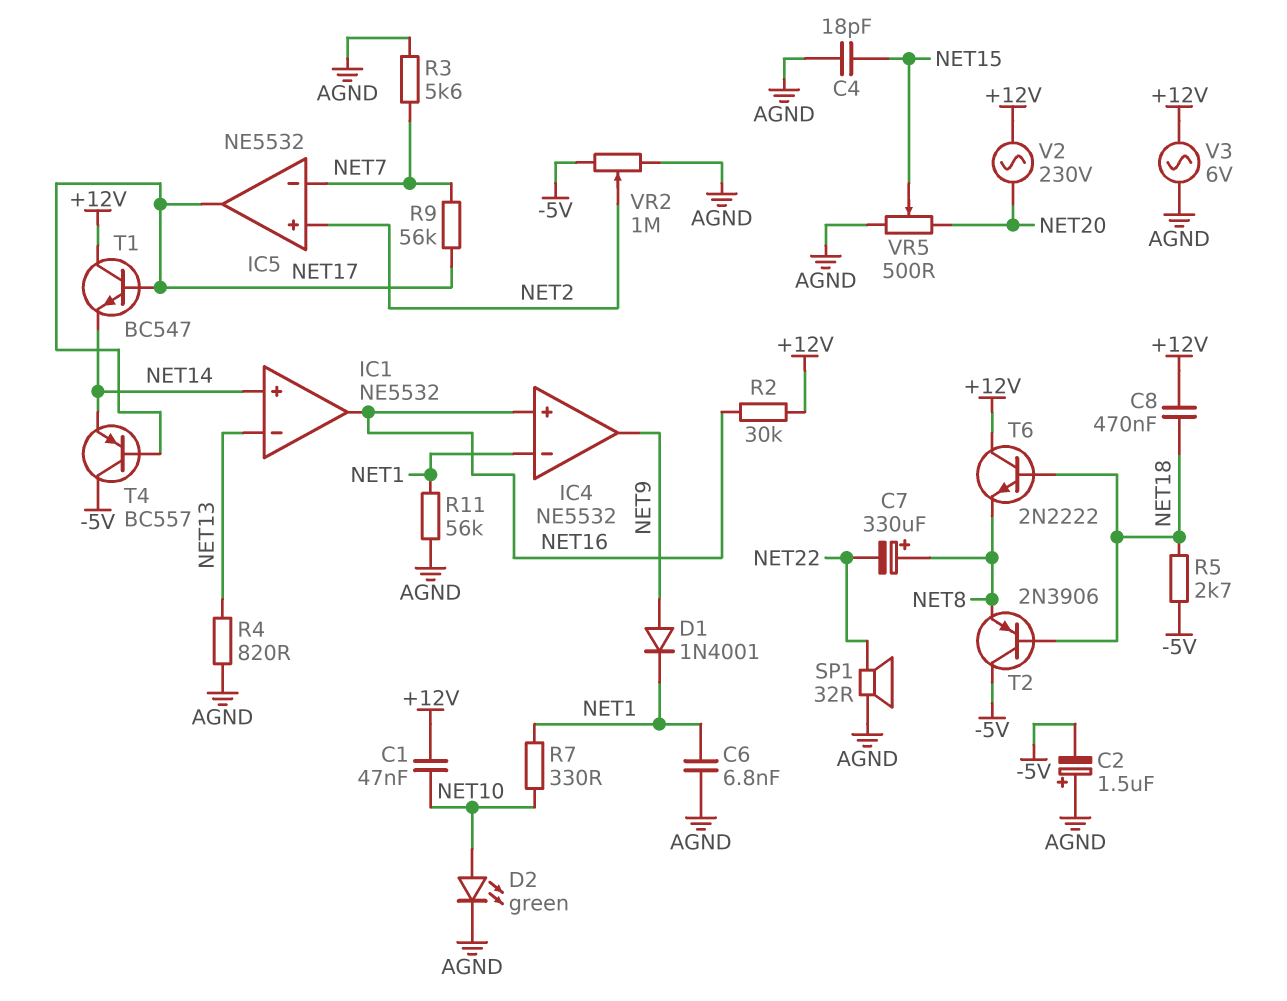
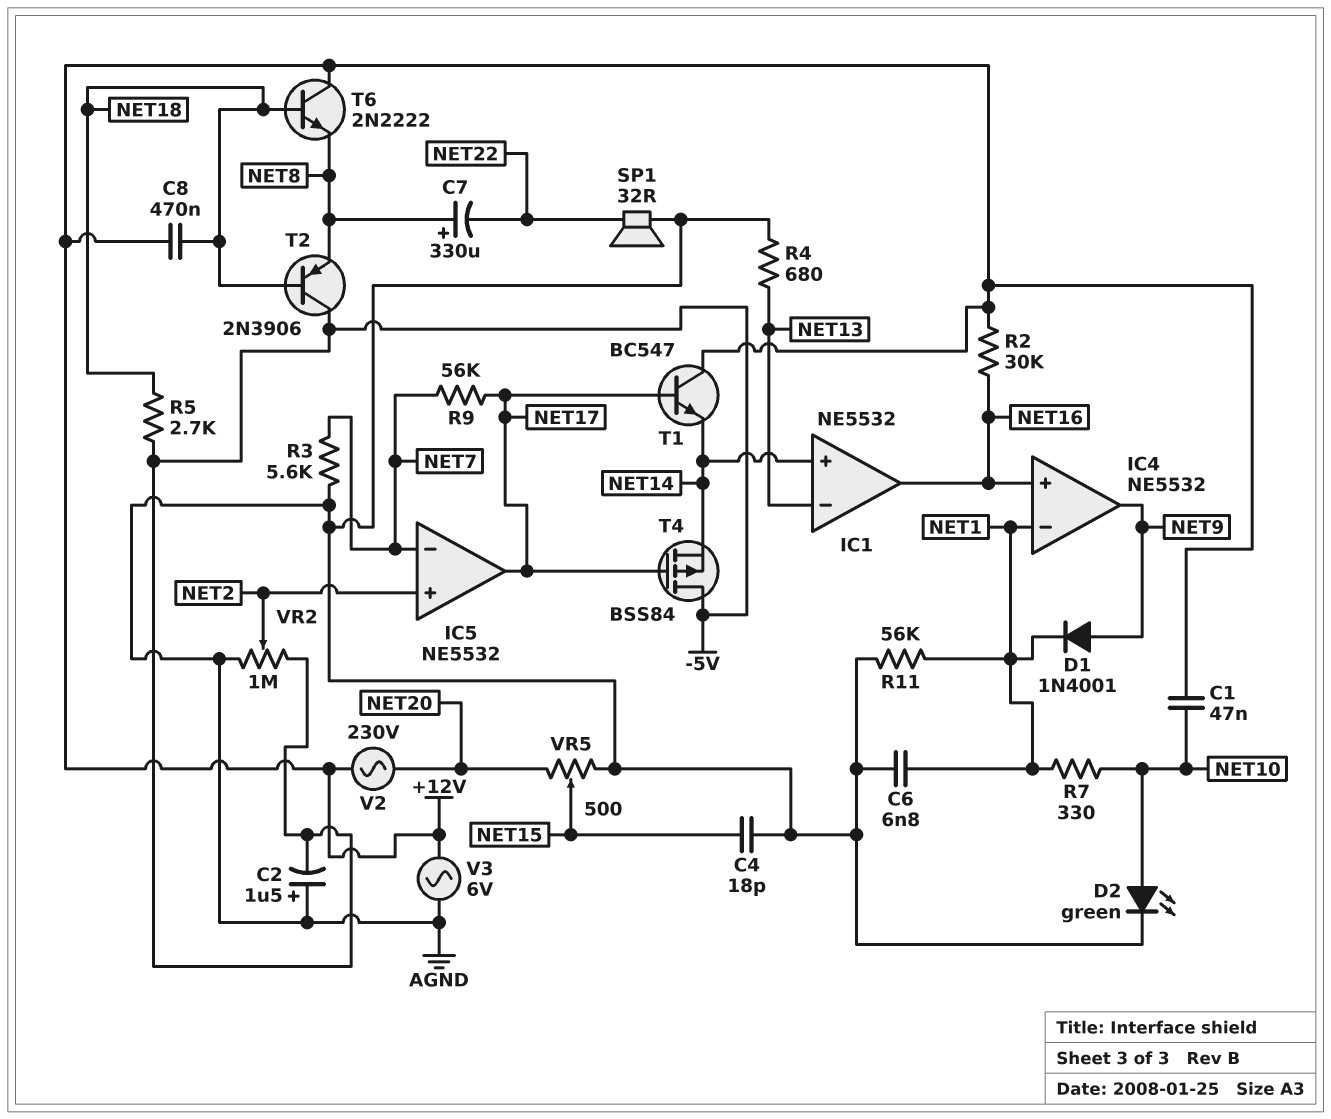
R4: 820 (AGND, NET13) -> 680 (AGND, NET13)
T4: PNP BC557 (B NET17, C -5V, E NET14) -> PMOS BSS84 (G NET17, D -5V, S NET14)

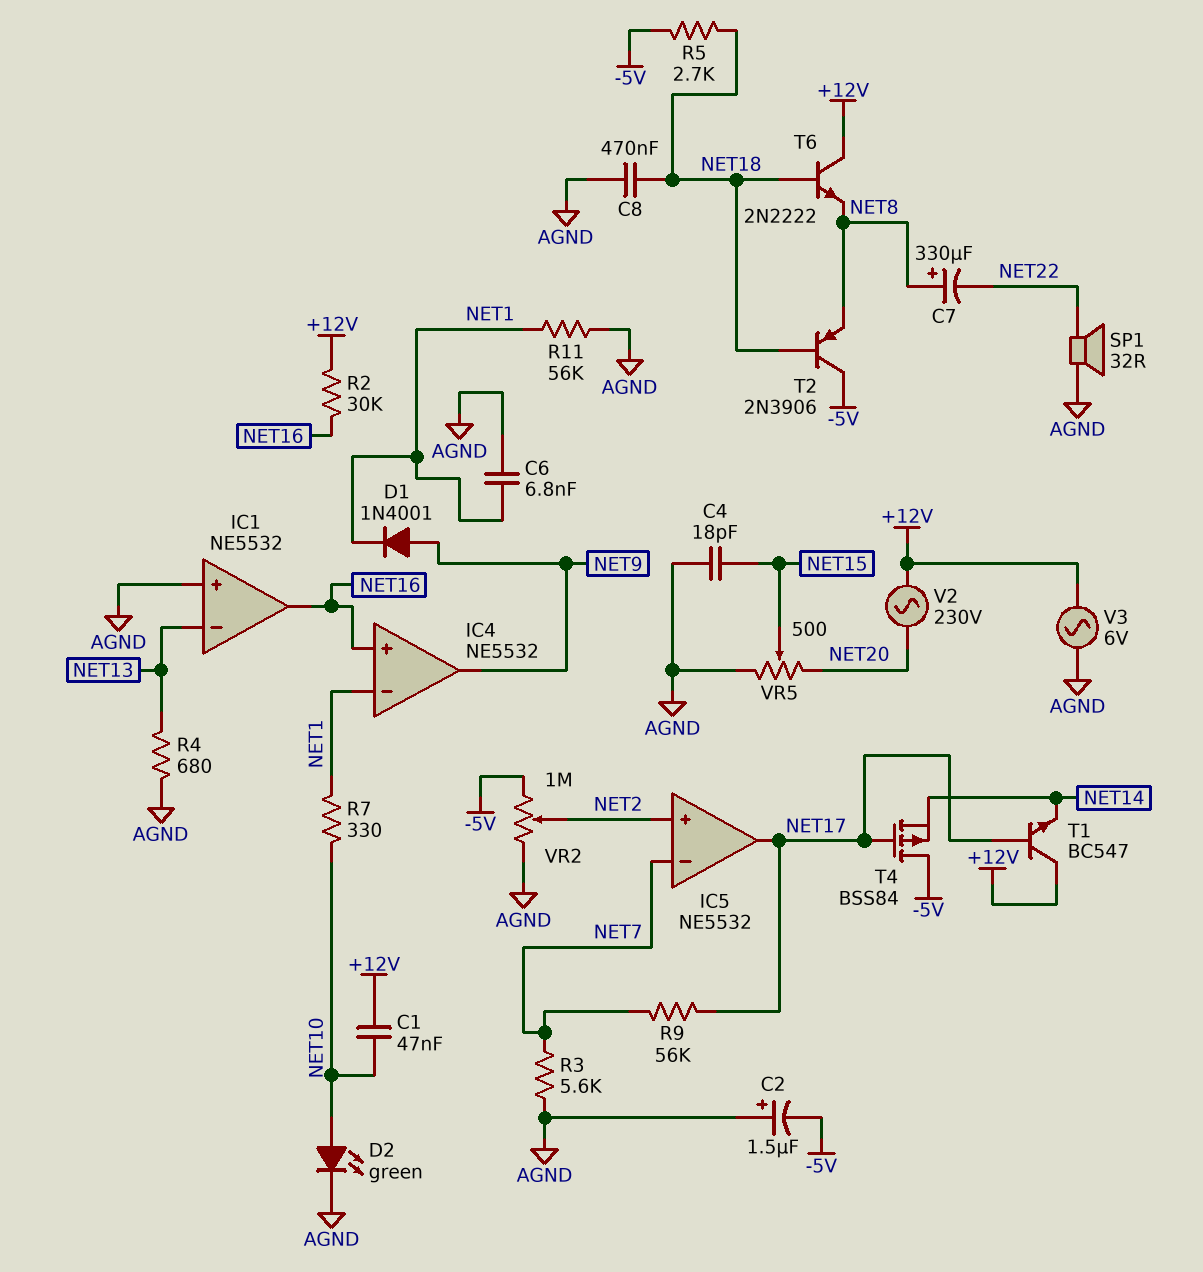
C8: 470nF (+12V, NET18) -> 470nF (AGND, NET18)
IC1 pin in+: NET14 -> AGND

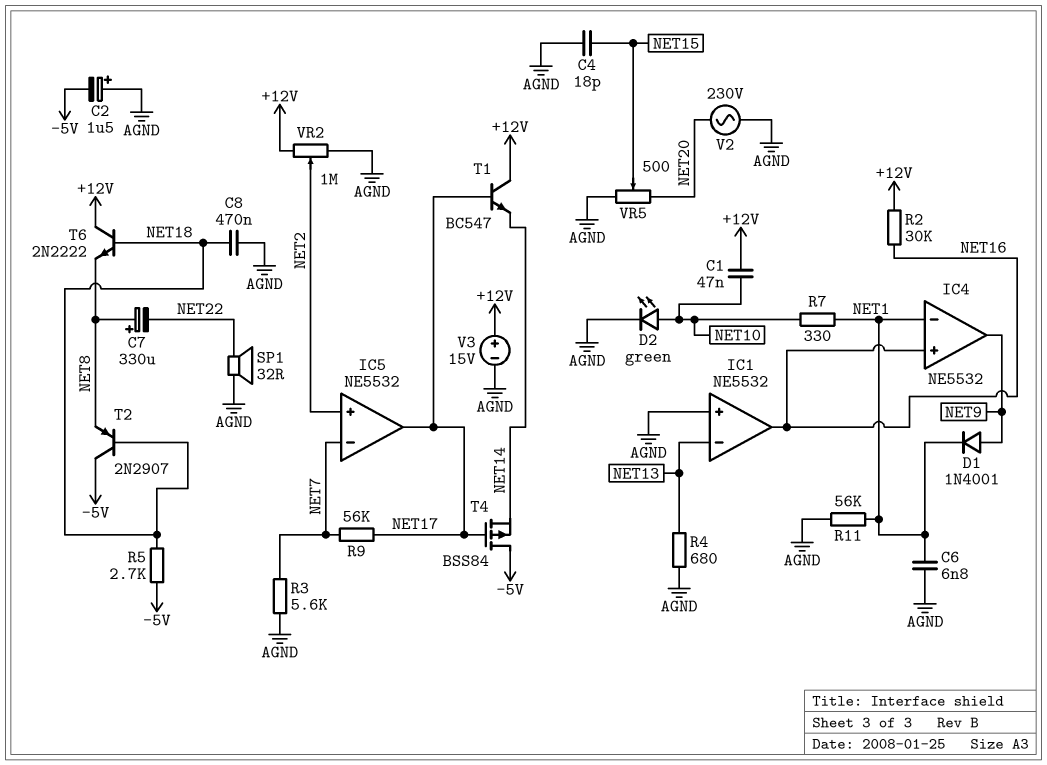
T2: PNP 2N3906 (B NET18, C -5V, E NET8) -> PNP 2N2907 (B NET18, C -5V, E NET8)
V2: AC 230V (+12V, NET20) -> AC 230V (AGND, NET20)
V3: AC 6V (+12V, AGND) -> 15V (plus +12V, minus AGND)
VR2: 1M (-5V, AGND, wiper NET2) -> 1M (+12V, AGND, wiper NET2)

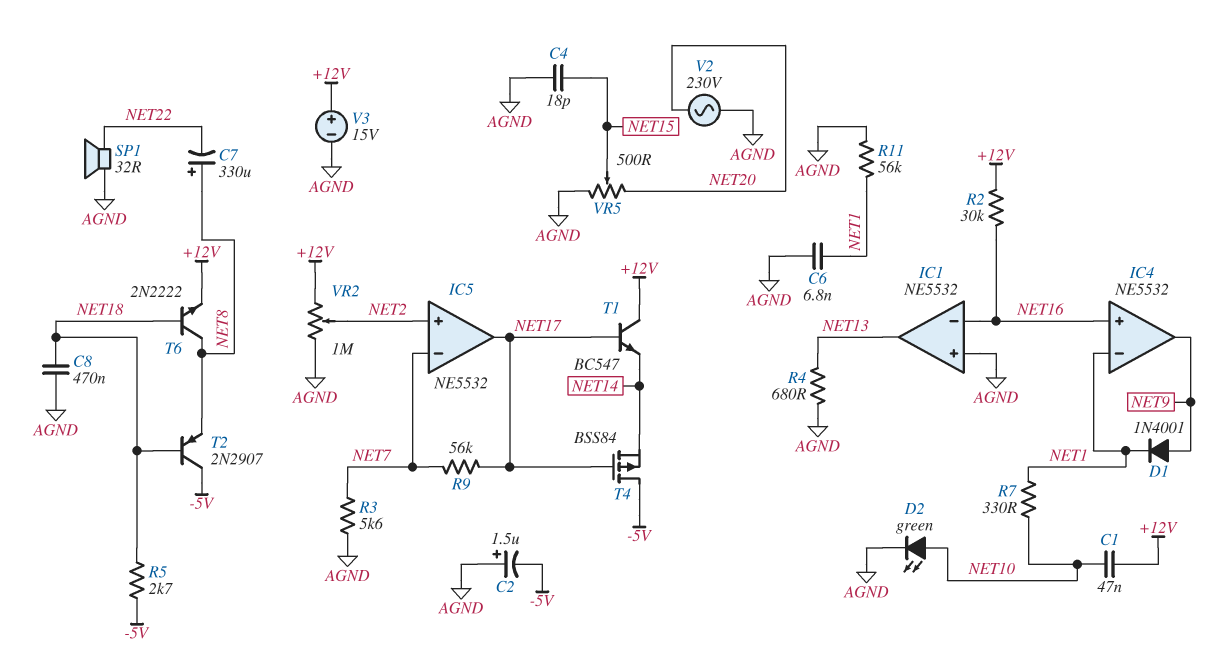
IC1 pin in-: NET13 -> NET16
IC1 pin out: NET16 -> NET13
T6: NPN 2N2222 (B NET18, C +12V, E NET8) -> NPN 2N2222 (B NET18, C NET8, E +12V)

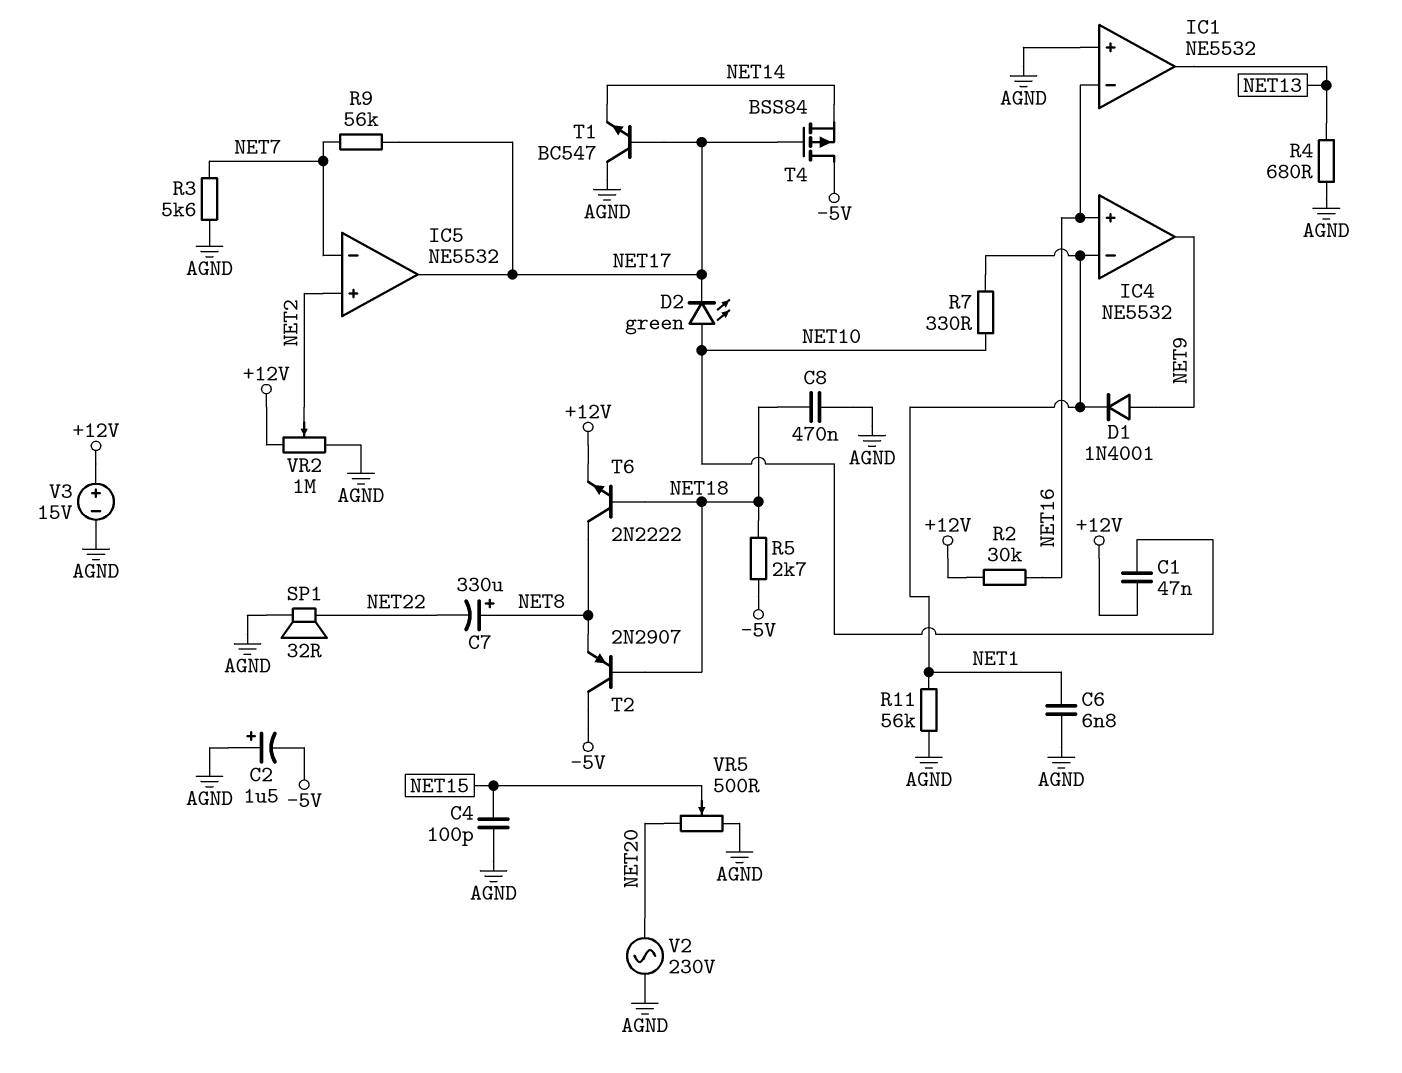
C4: 18pF (AGND, NET15) -> 100pF (AGND, NET15)
D2: LED green (A NET10, K AGND) -> LED green (A NET10, K NET17)
T1: NPN BC547 (B NET17, C +12V, E NET14) -> NPN BC547 (B NET17, C AGND, E NET14)

